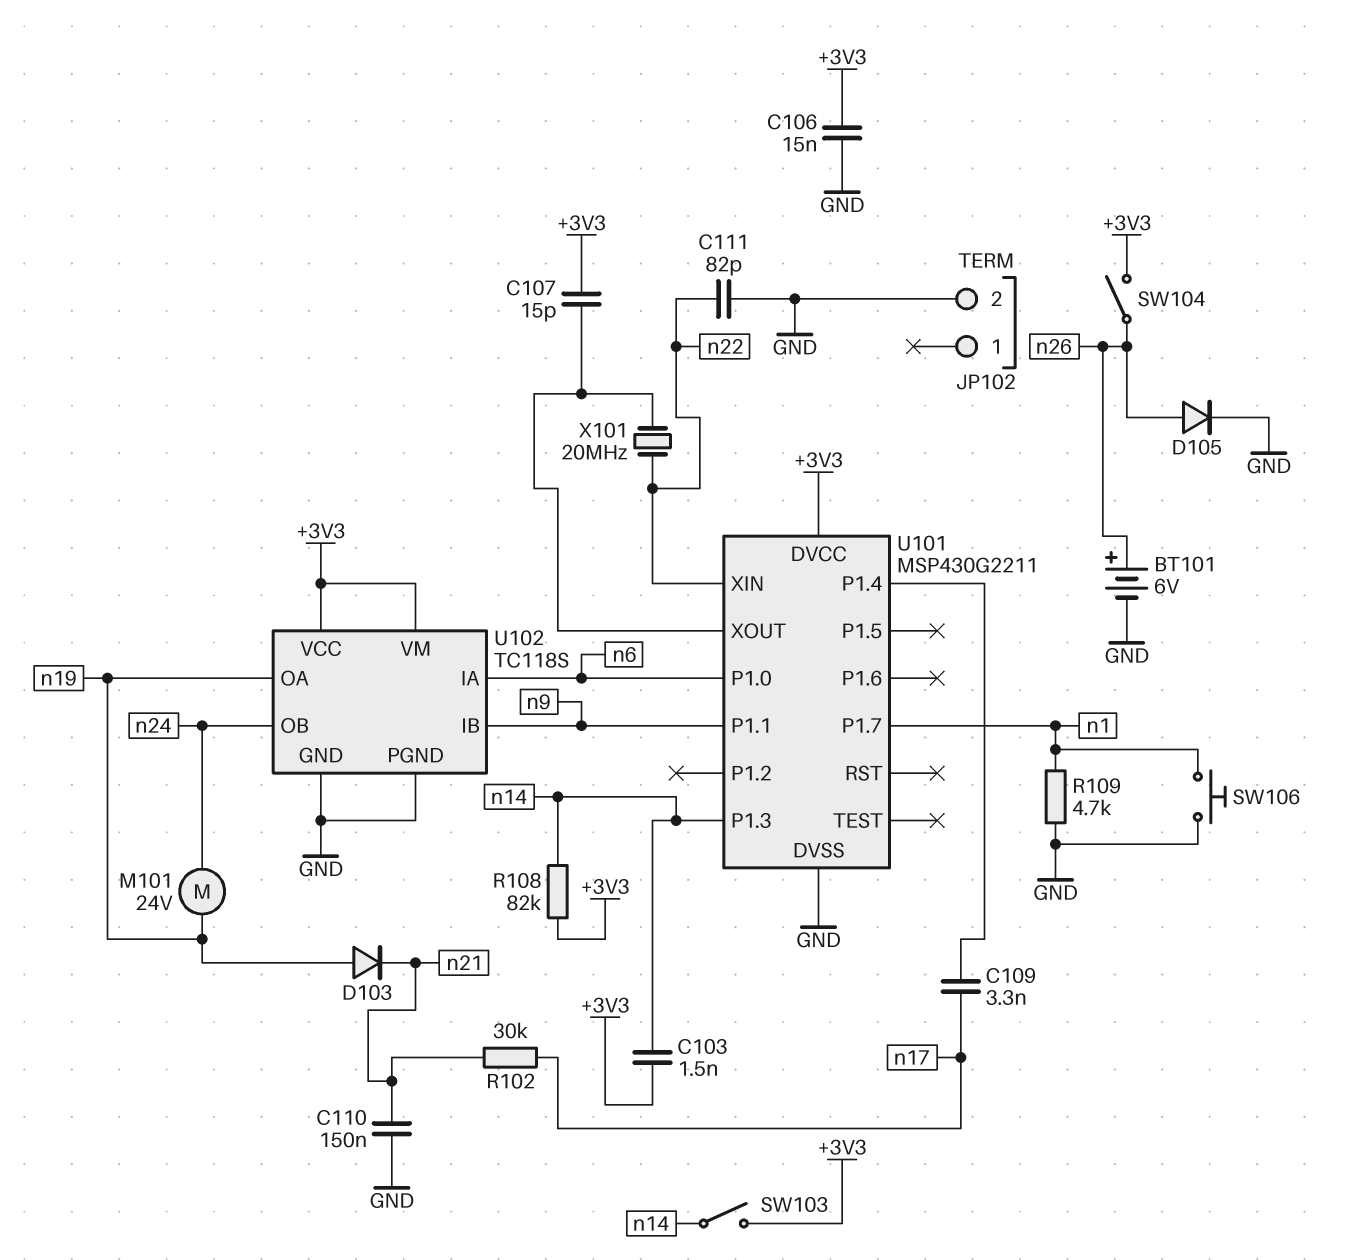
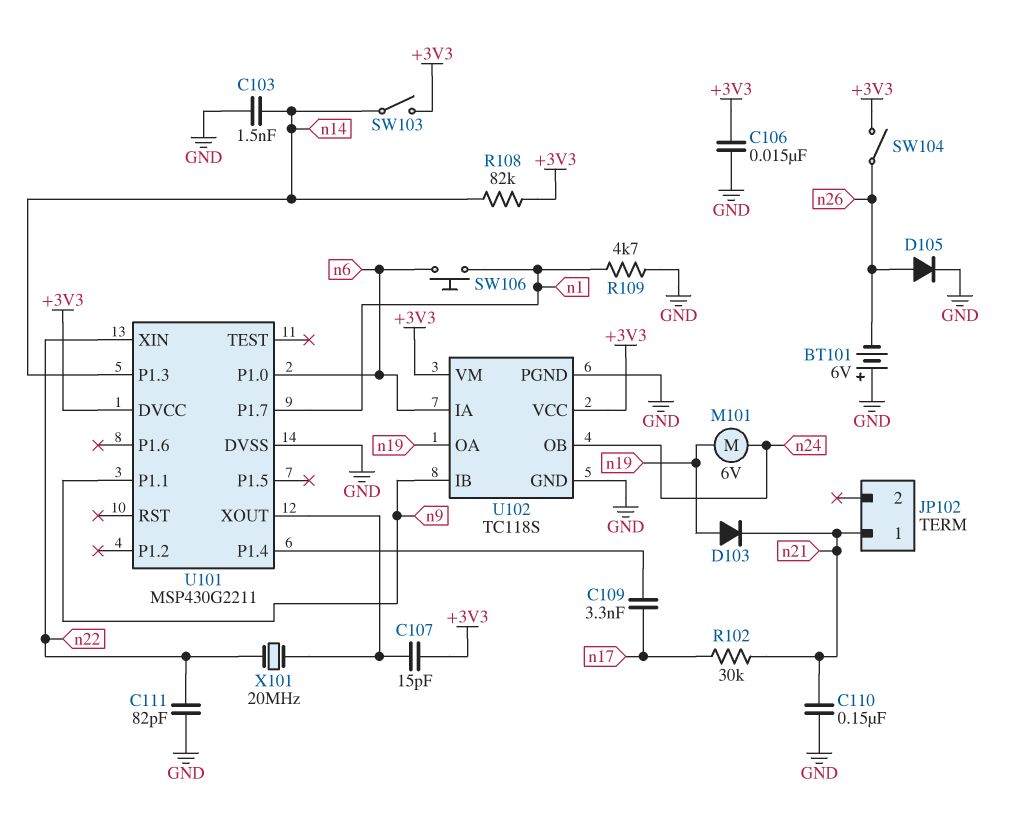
BT101: 6V (plus n26, minus GND) -> 6V (plus GND, minus n26)
C103: 1.5nF (+3V3, n14) -> 1.5nF (GND, n14)
JP102 pin 1: none -> n21
JP102 pin 2: GND -> none
M101: motor 24V (n19, n24) -> motor 6V (n19, n24)
SW106: button (GND, n1) -> button (n1, n6)

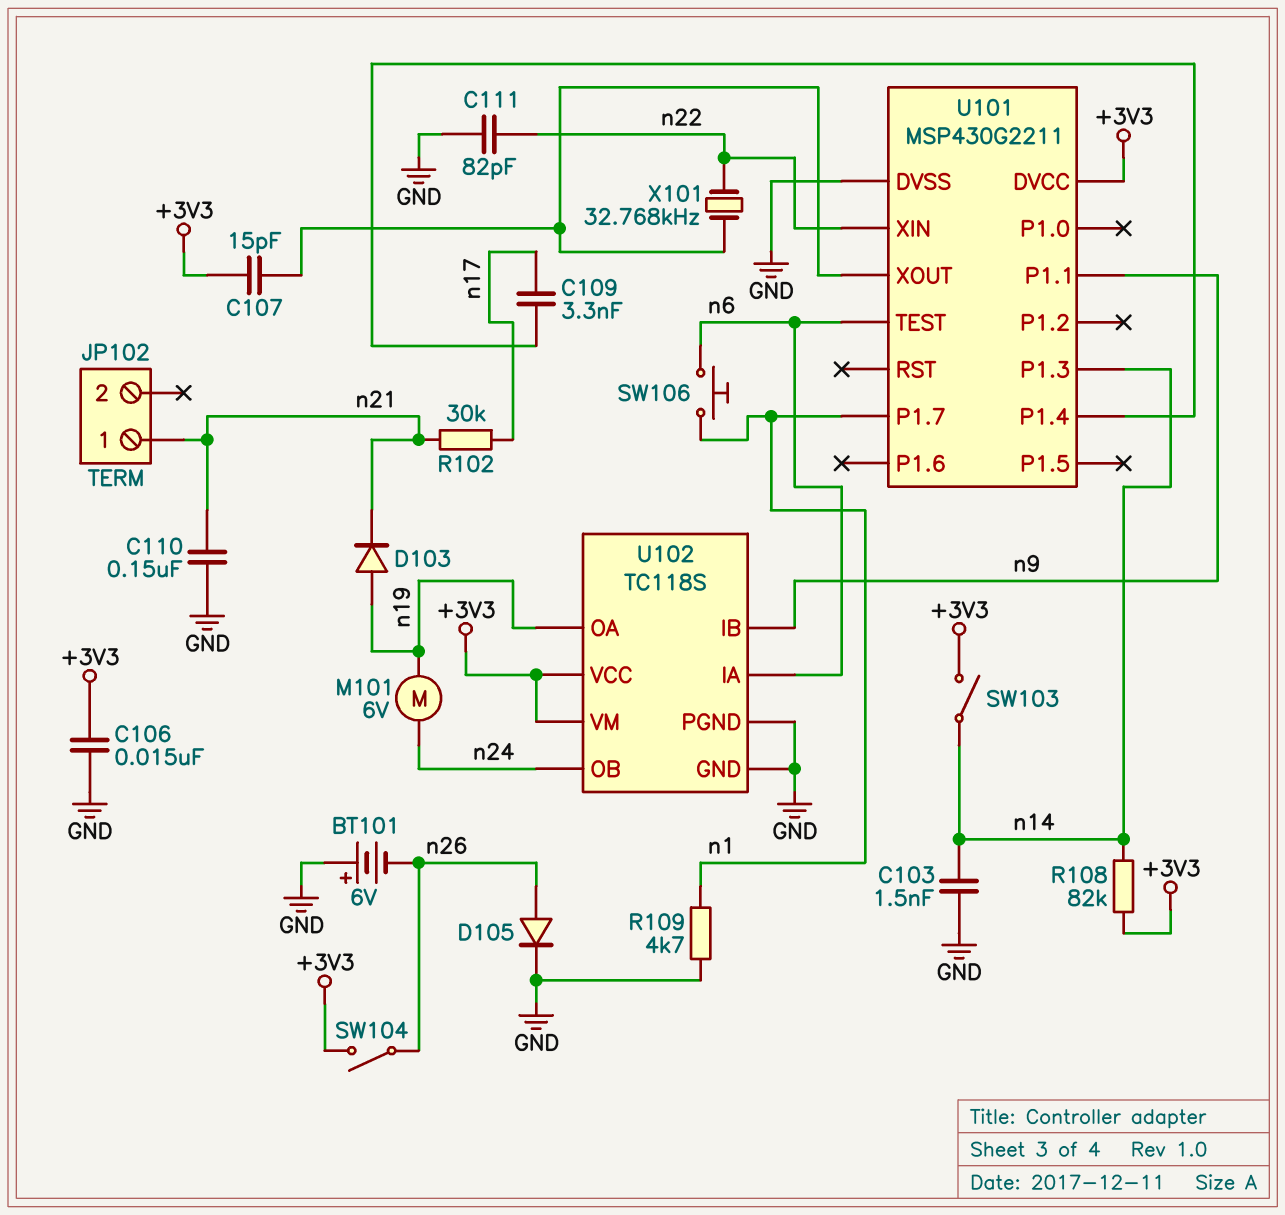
U101 pin P1.0: n6 -> none
U101 pin TEST: none -> n6
X101: 20MHz (U101/XOUT, n22) -> 32.768kHz (U101/XOUT, n22)

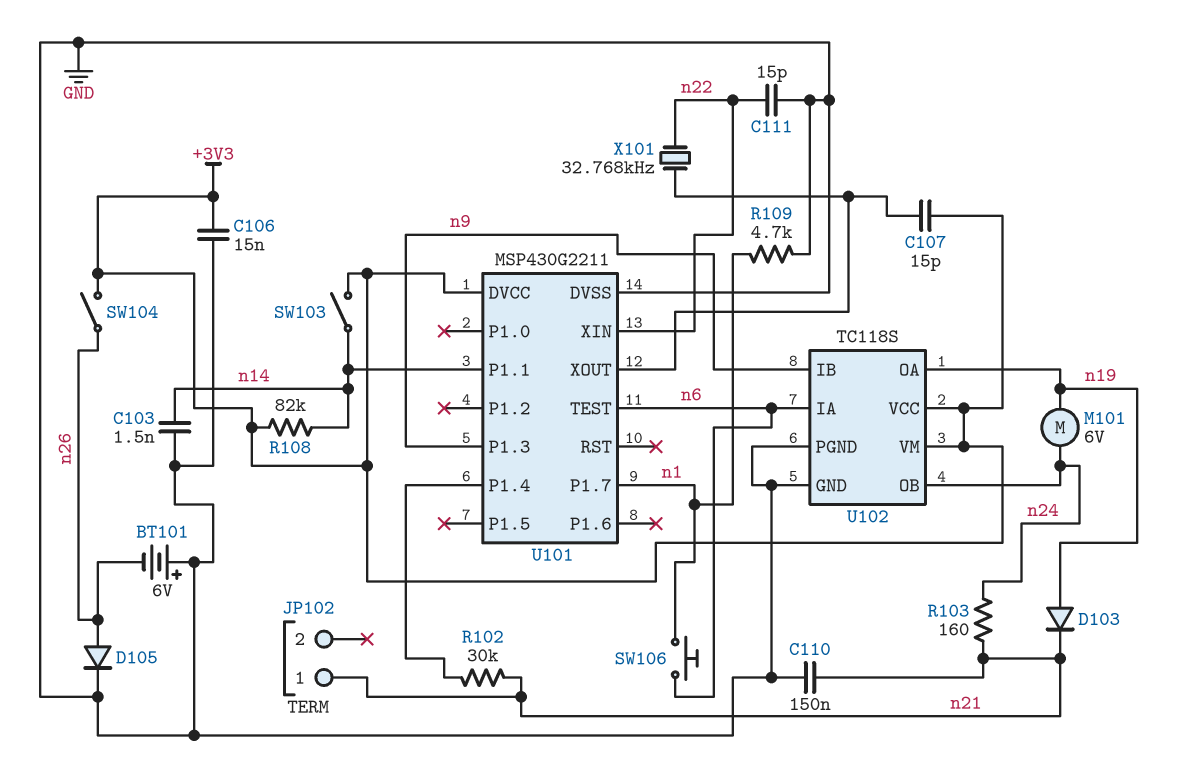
C109: 3.3nF (U101/P1.4, n17) -> none
C111: 82pF (GND, n22) -> 15pF (GND, n22)
R102: 30k (n17, n21) -> 30k (U101/P1.4, n21)
R103: none -> 160 (n21, n24)
U101 pin P1.1: n9 -> n14
U101 pin P1.3: n14 -> n9

